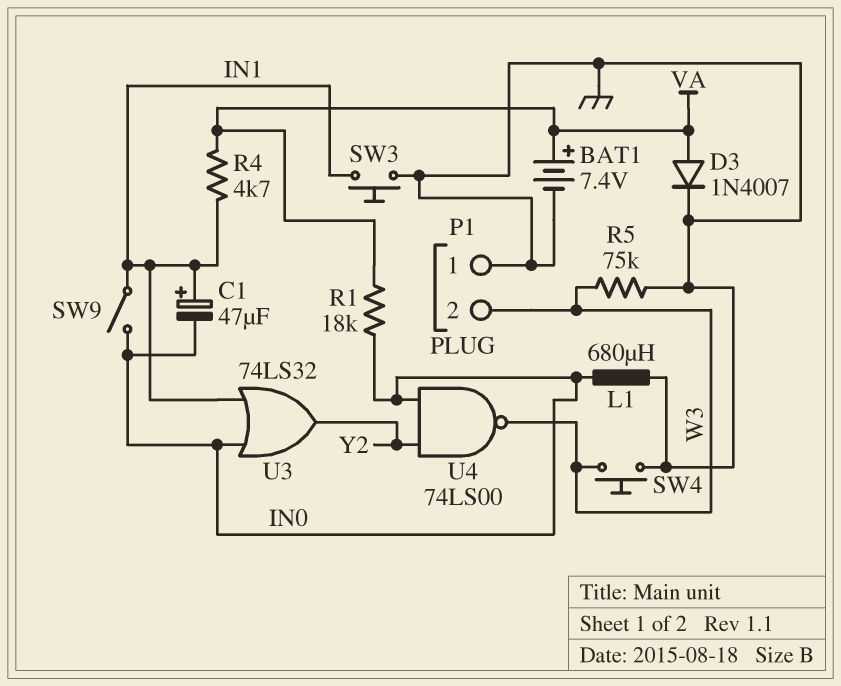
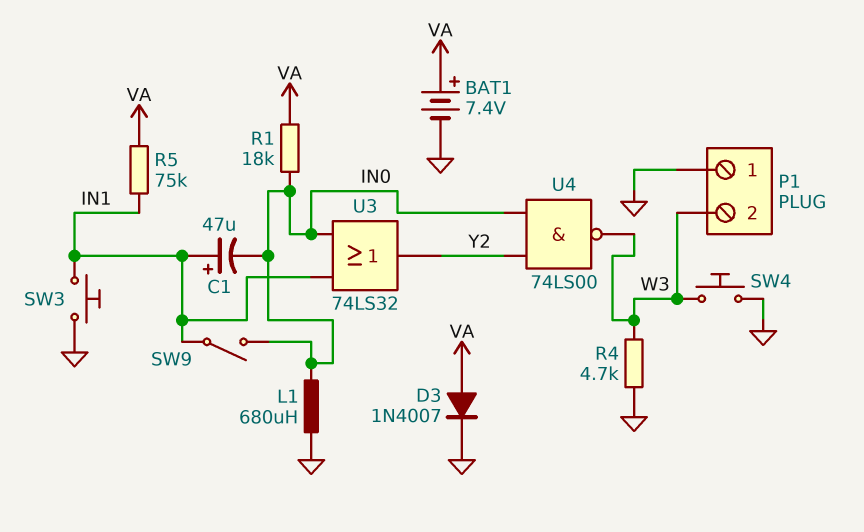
R4: 4.7k (IN1, VA) -> 4.7k (GND, W3)
R5: 75k (GND, W3) -> 75k (IN1, VA)

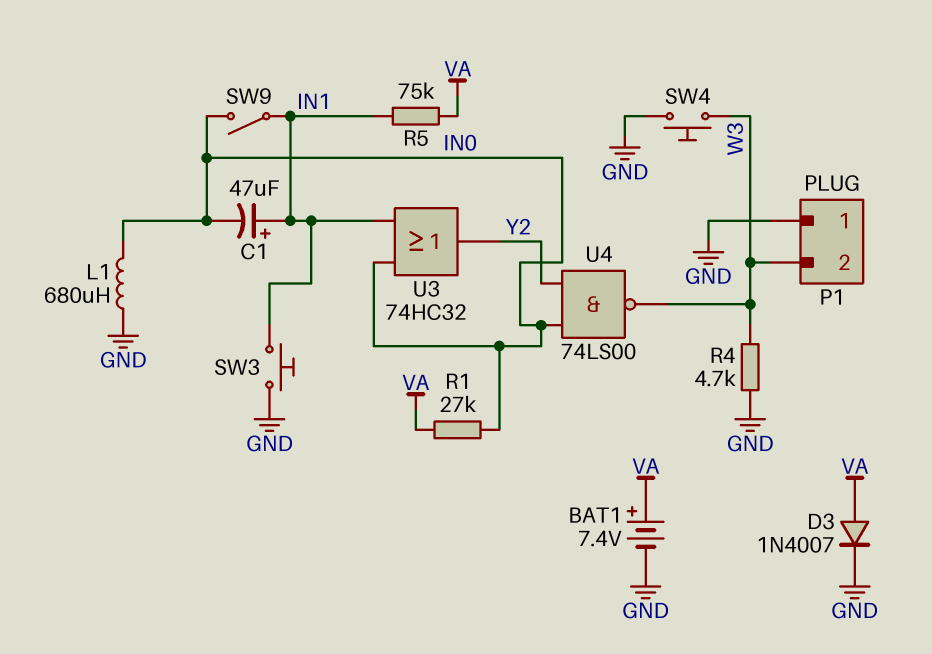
R1: 18k (IN0, VA) -> 27k (IN0, VA)
U3: OR 74LS32 (in IN0, in IN1, out Y2) -> OR 74HC32 (in IN0, in IN1, out Y2)

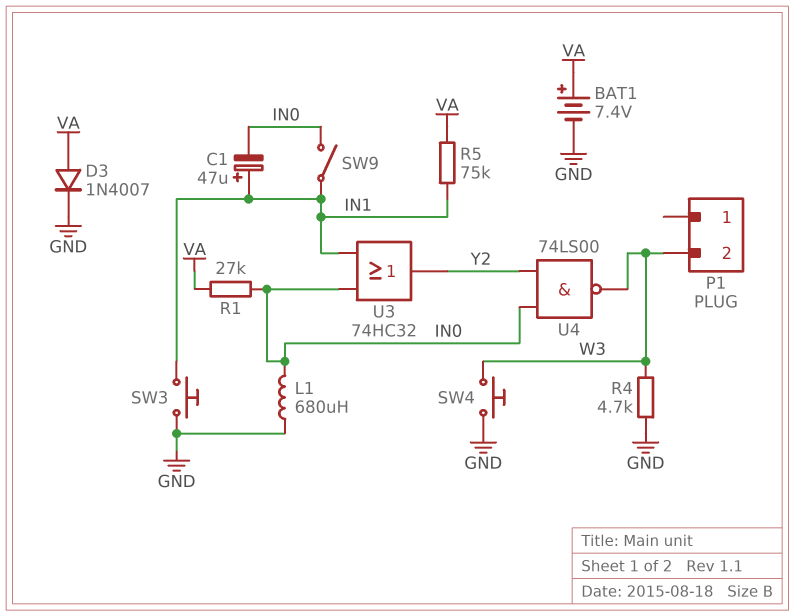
P1 pin 1: GND -> none

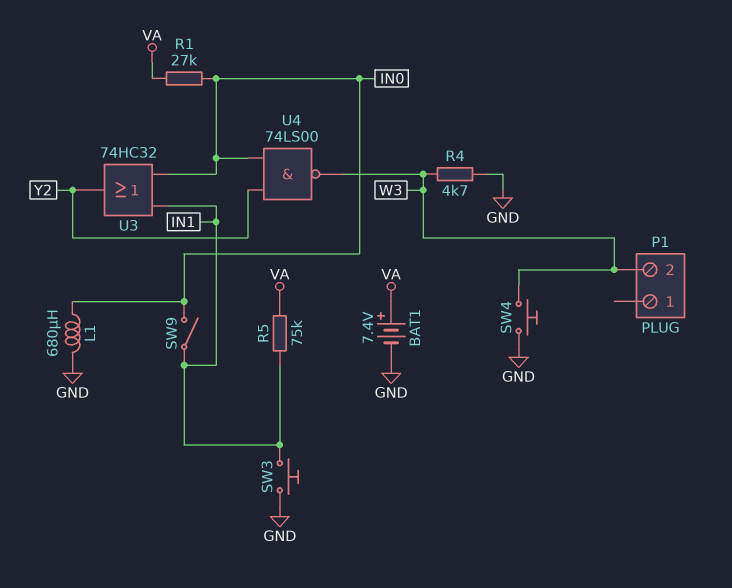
C1: 47uF (plus IN1, minus IN0) -> none
D3: diode 1N4007 (A VA, K GND) -> none

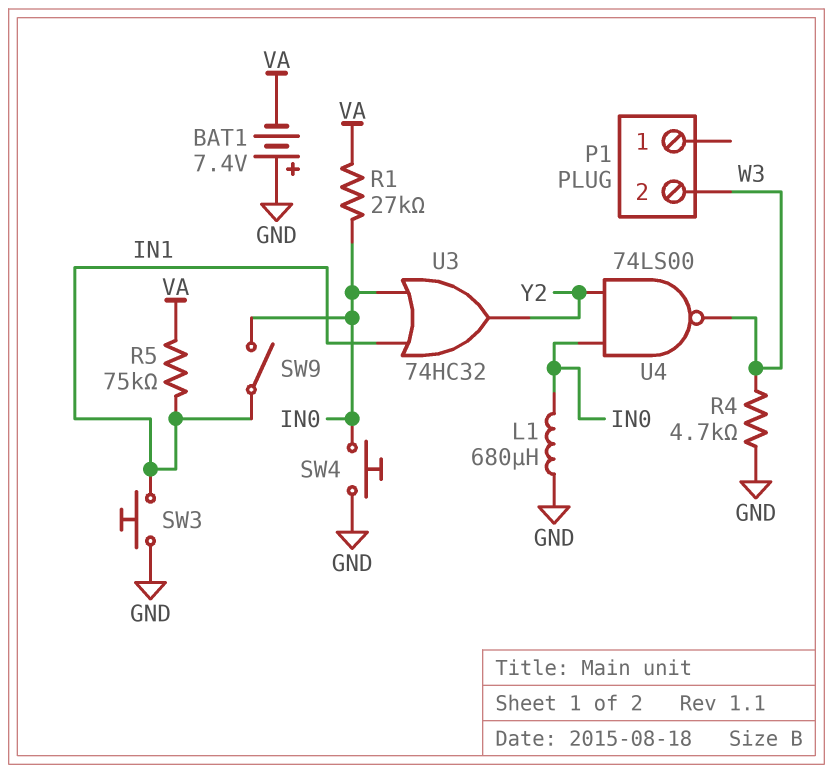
BAT1: 7.4V (plus VA, minus GND) -> 7.4V (plus GND, minus VA)
SW4: button (GND, W3) -> button (GND, IN0)

